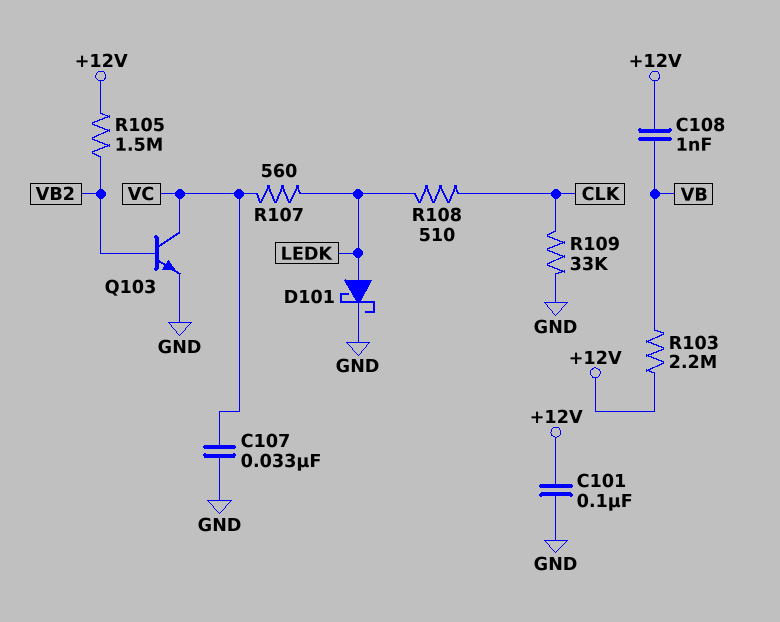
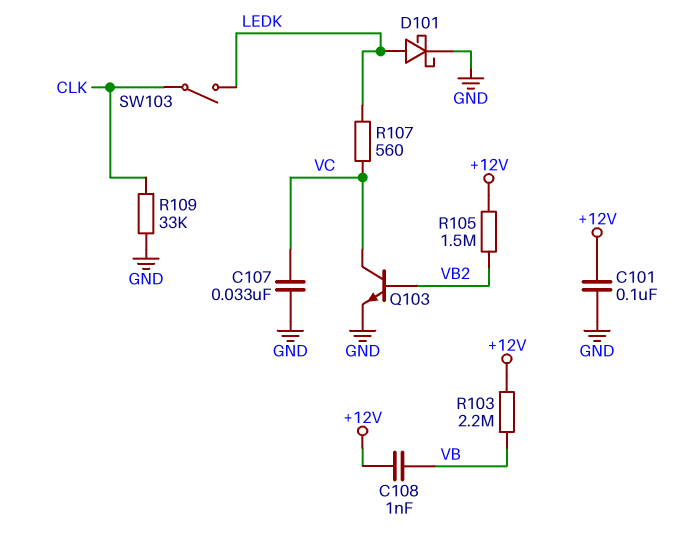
R108: 510 (CLK, LEDK) -> none
SW103: none -> switch (CLK, LEDK)

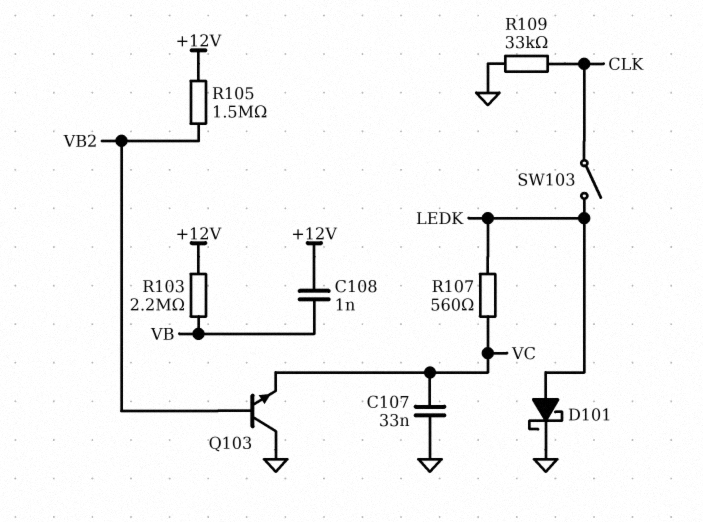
C101: 100nF (+12V, GND) -> none
Q103: NPN (B VB2, C VC, E GND) -> NPN (B VB2, C GND, E VC)

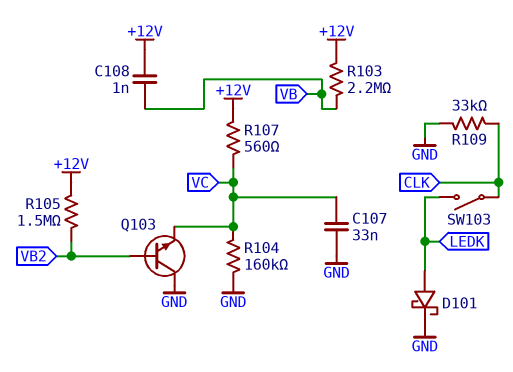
R104: none -> 160k (GND, VC)
R107: 560 (LEDK, VC) -> 560 (+12V, VC)

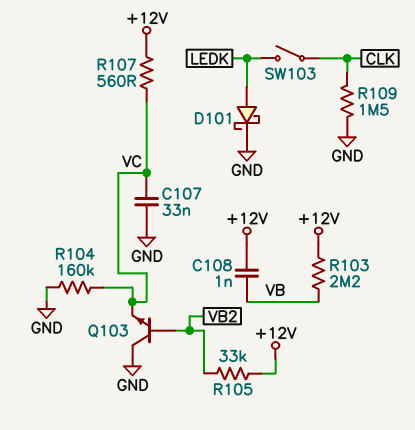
R105: 1.5M (+12V, VB2) -> 33k (+12V, VB2)
R109: 33k (CLK, GND) -> 1.5M (CLK, GND)

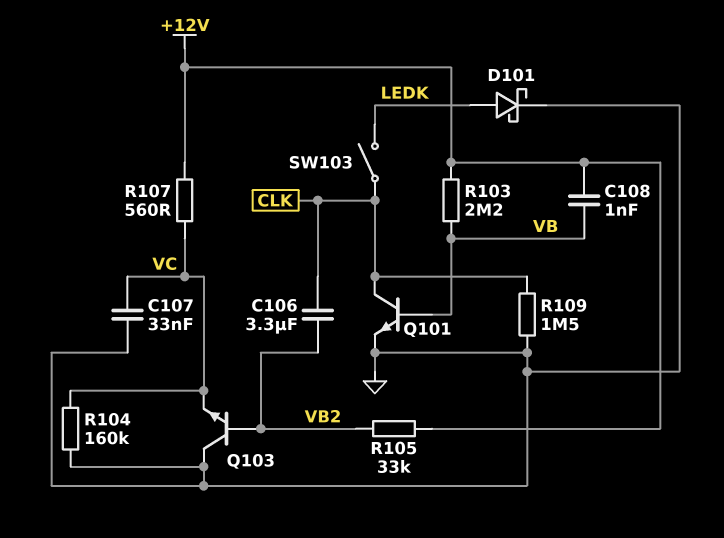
C106: none -> 3.3uF (CLK, VB2)
Q101: none -> NPN (B VB, C CLK, E GND)

